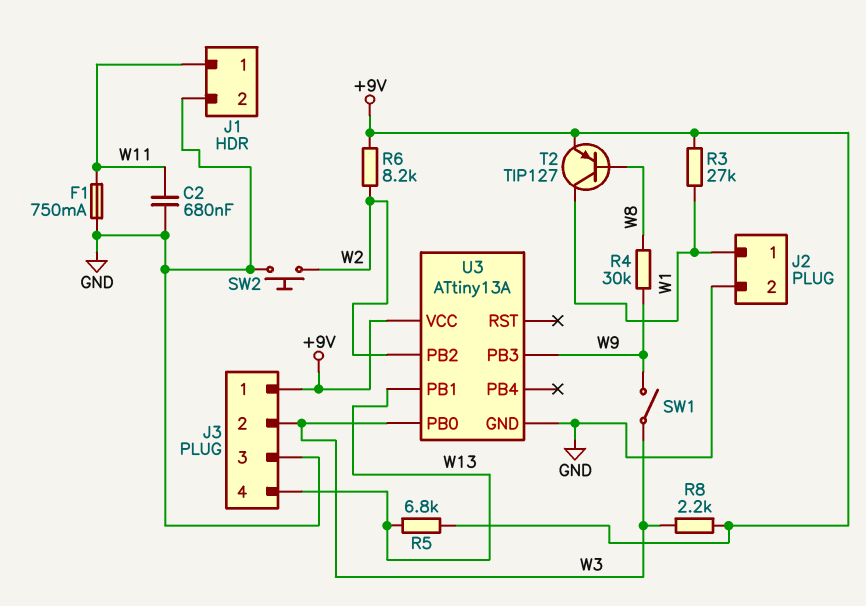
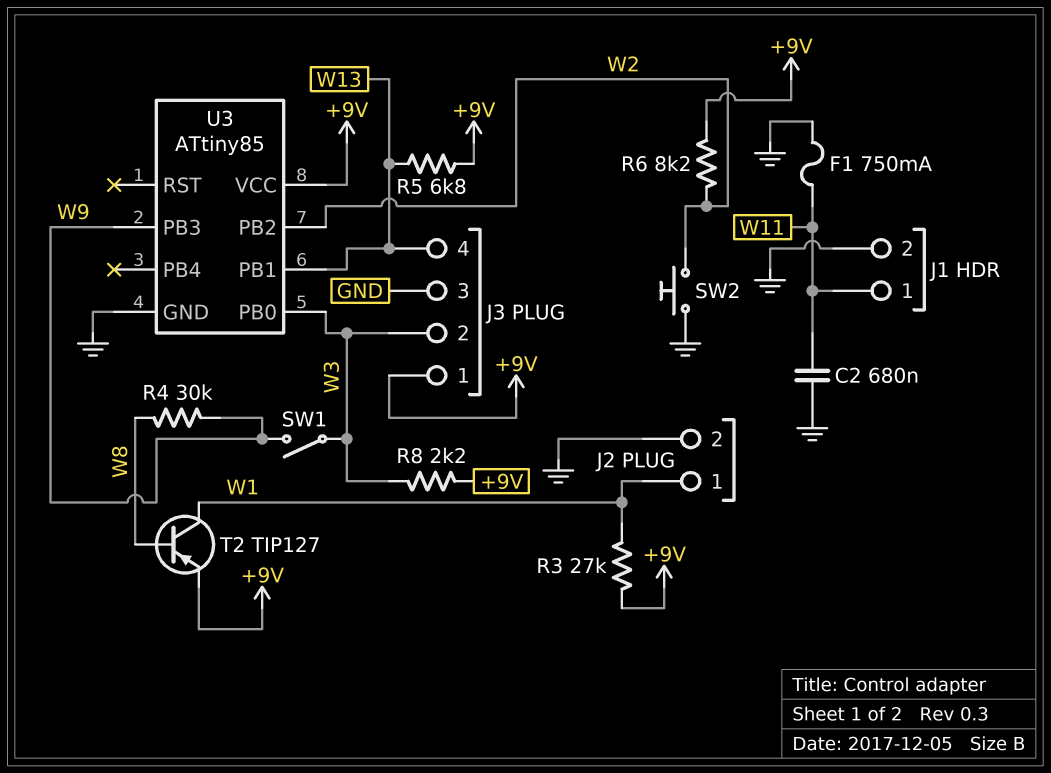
U3: ATtiny13A -> ATtiny85

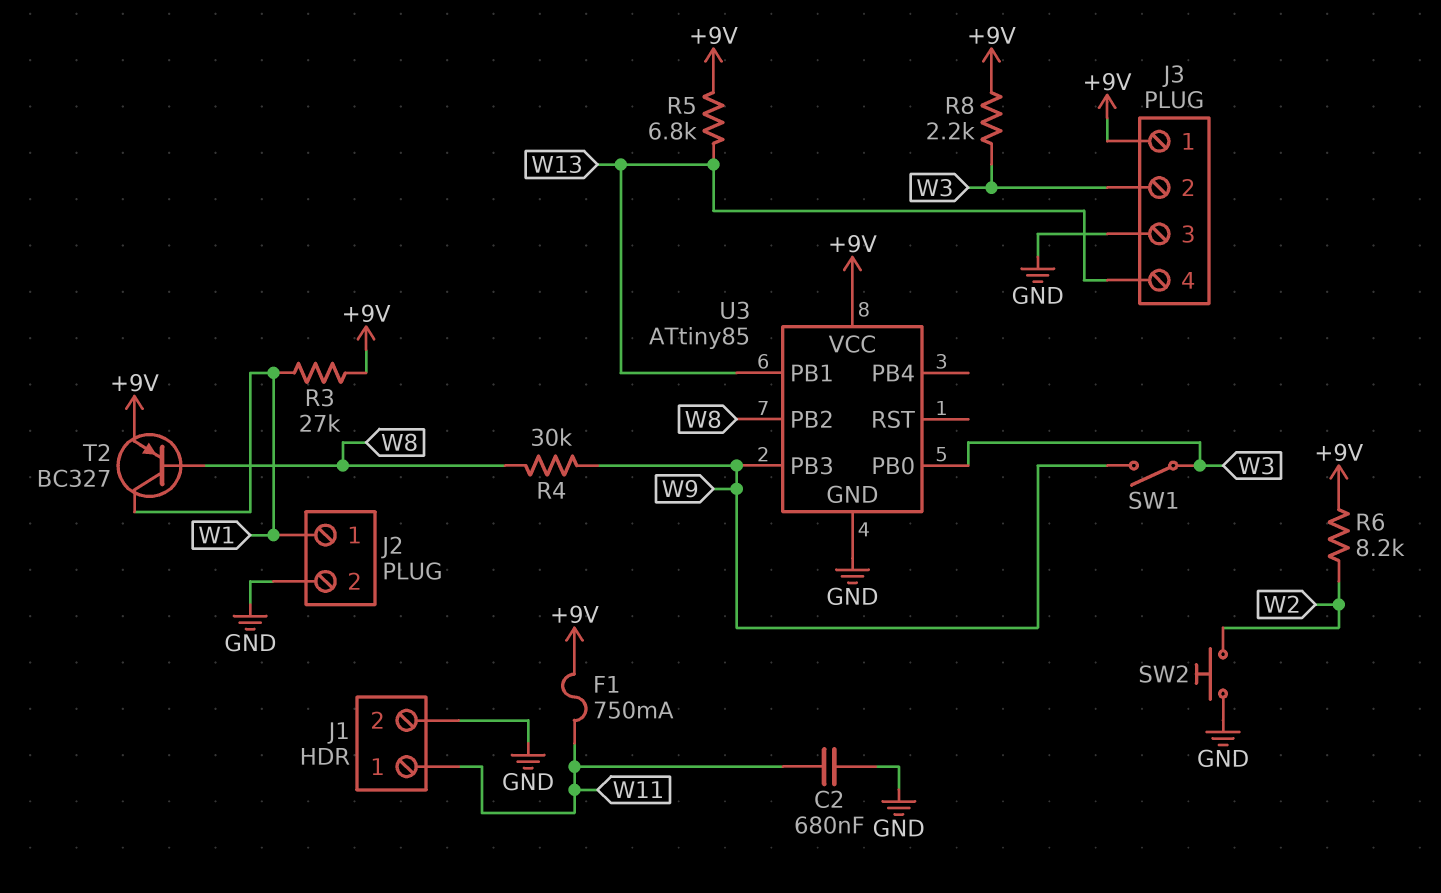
F1: 750mA (GND, W11) -> 750mA (+9V, W11)
T2: PNP TIP127 (B W8, C W1, E +9V) -> PNP BC327 (B W8, C W1, E +9V)
U3 pin PB2: W2 -> W8

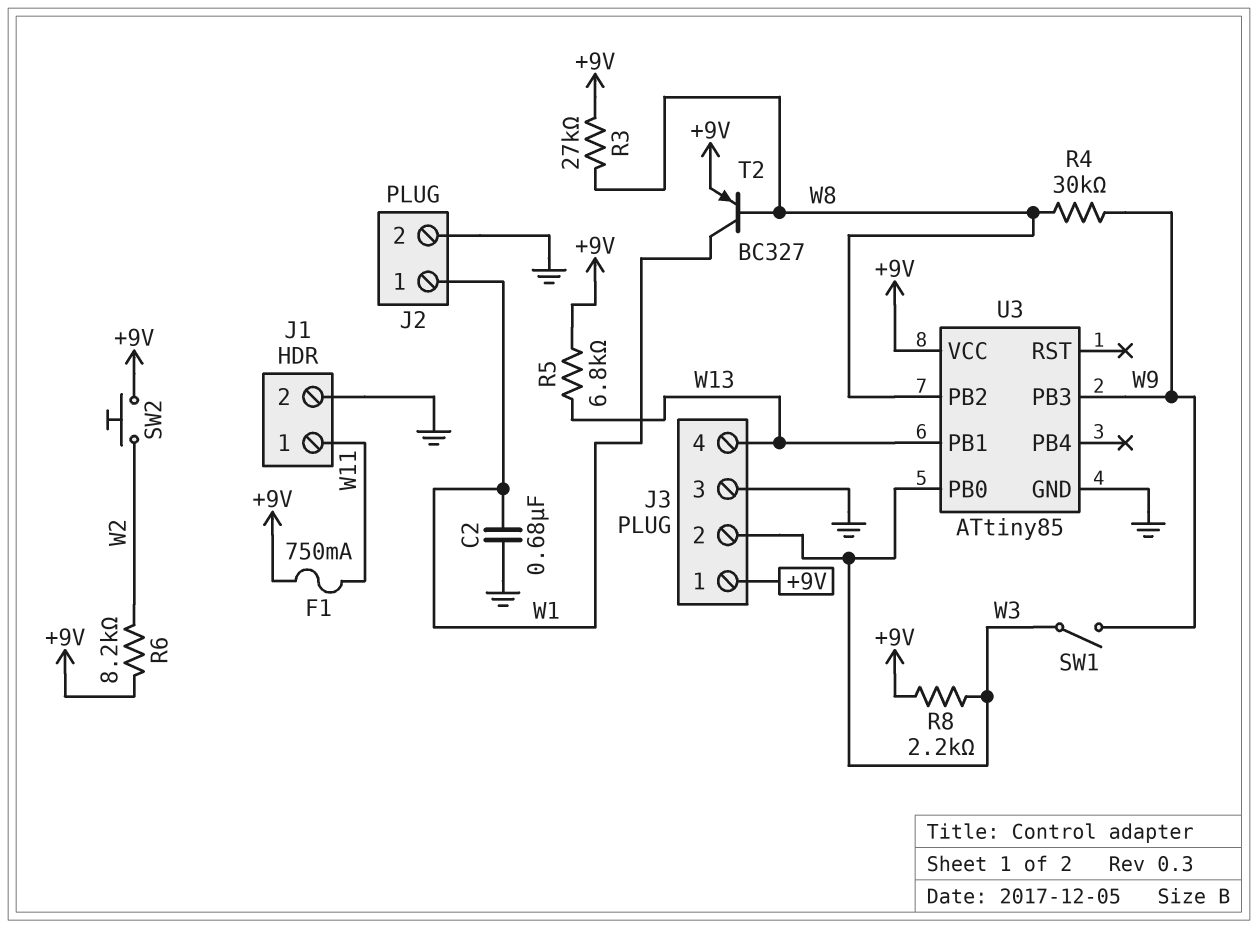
C2: 680nF (GND, W11) -> 680nF (GND, W1)
R3: 27k (+9V, W1) -> 27k (+9V, W8)
SW2: button (GND, W2) -> button (+9V, W2)

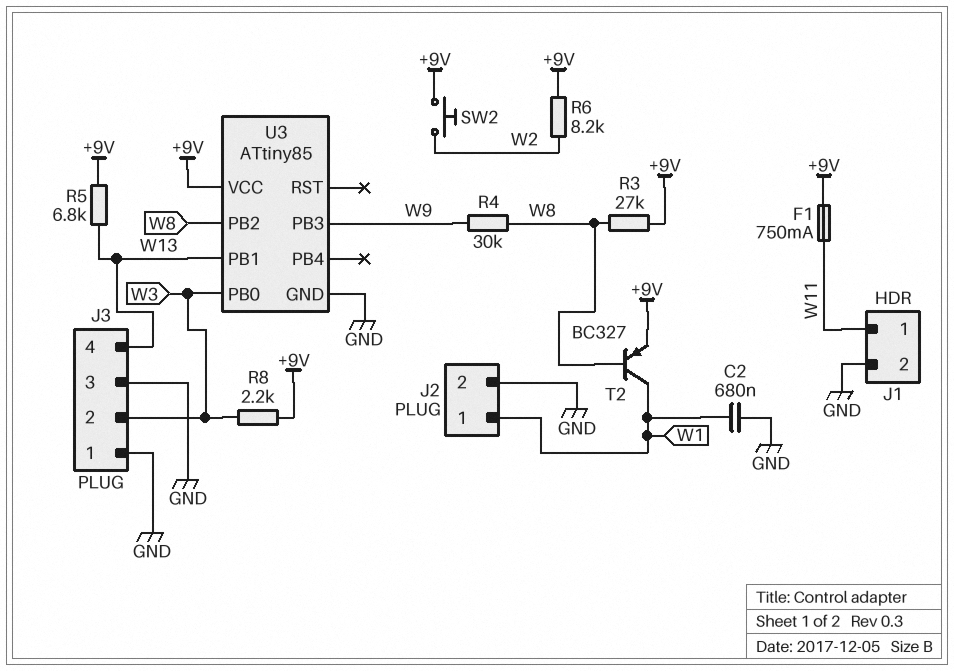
J3 pin 1: +9V -> GND
SW1: switch (W3, W9) -> none

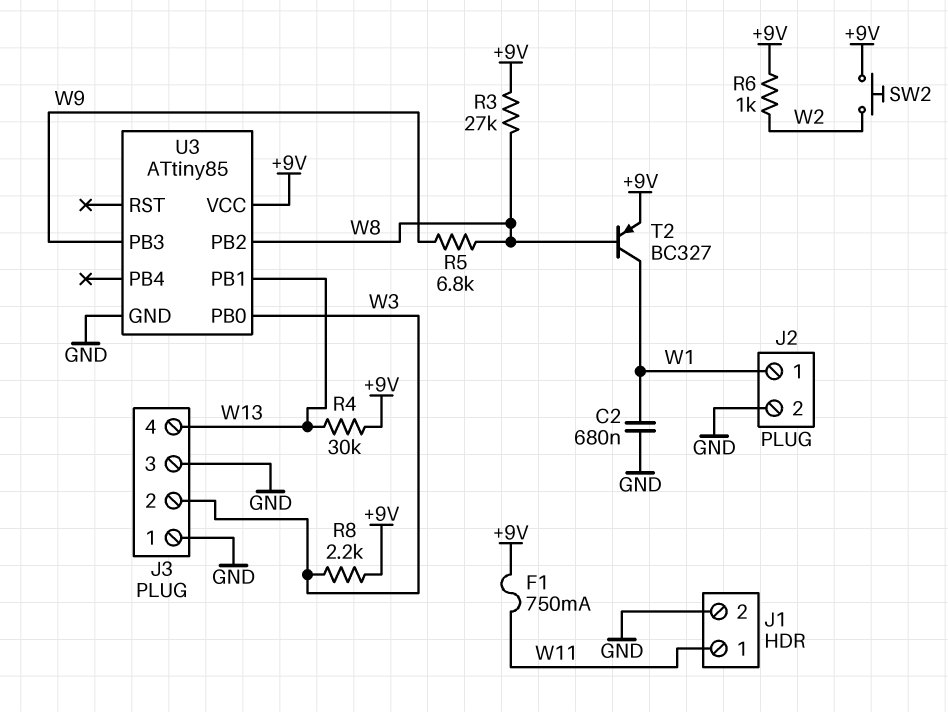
R4: 30k (W8, W9) -> 30k (+9V, W13)
R5: 6.8k (+9V, W13) -> 6.8k (W8, W9)
R6: 8.2k (+9V, W2) -> 1k (+9V, W2)

